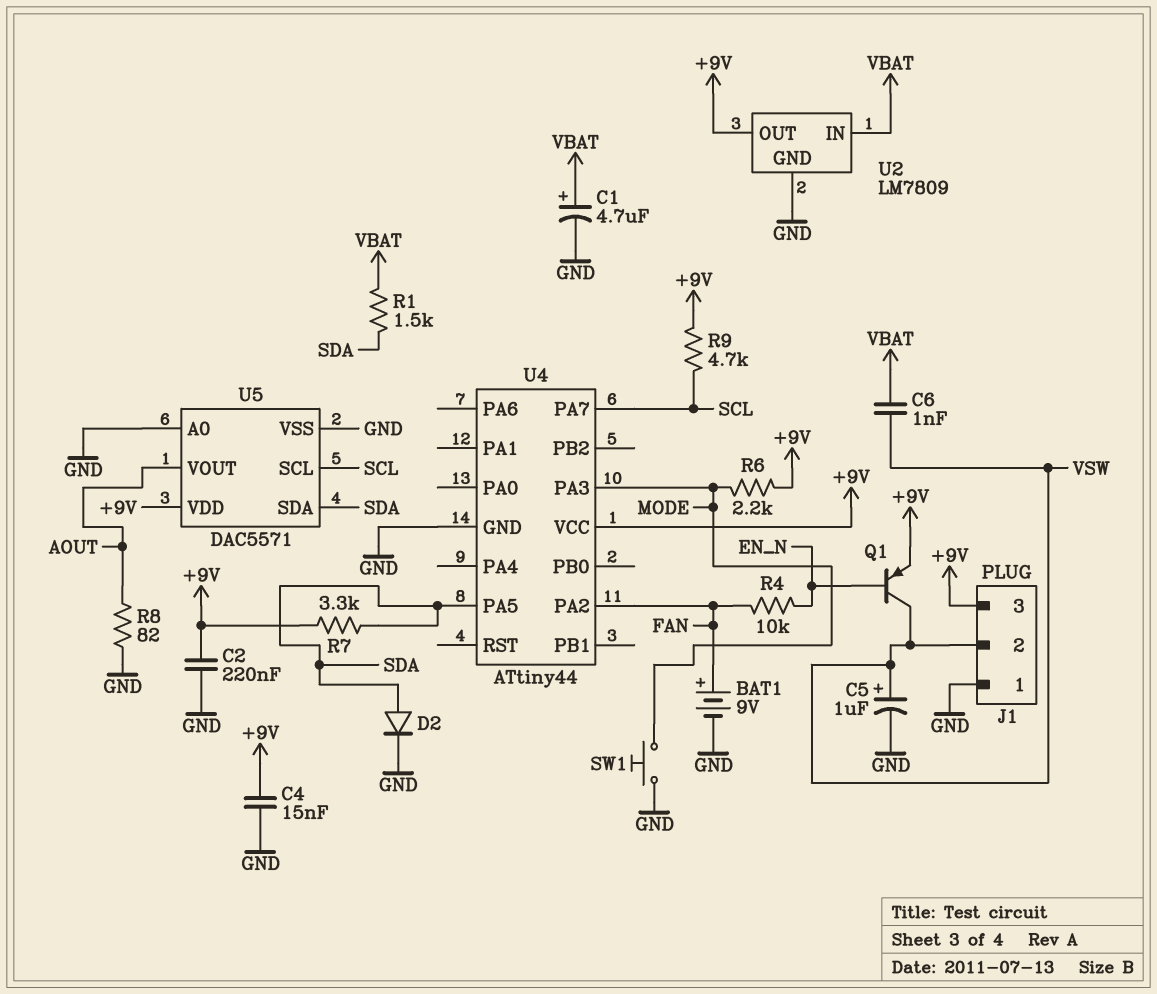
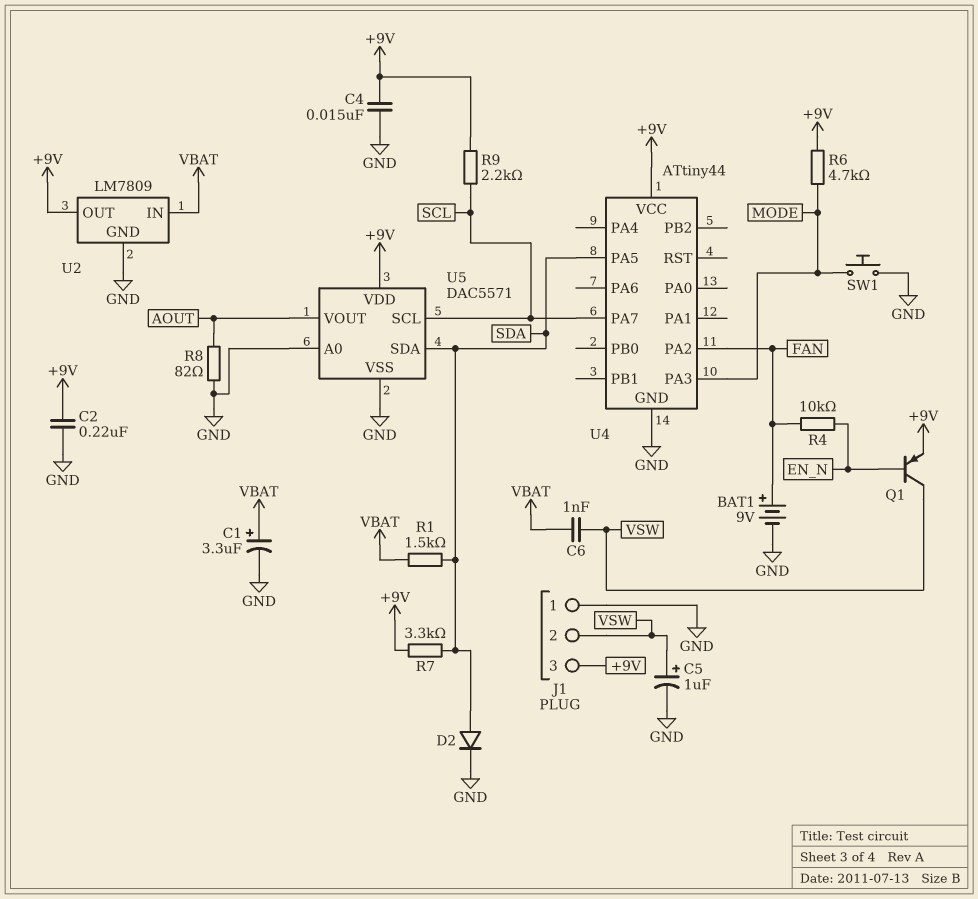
C1: 4.7uF (plus VBAT, minus GND) -> 3.3uF (plus VBAT, minus GND)
R6: 2.2k (+9V, MODE) -> 4.7k (+9V, MODE)
R9: 4.7k (+9V, SCL) -> 2.2k (+9V, SCL)

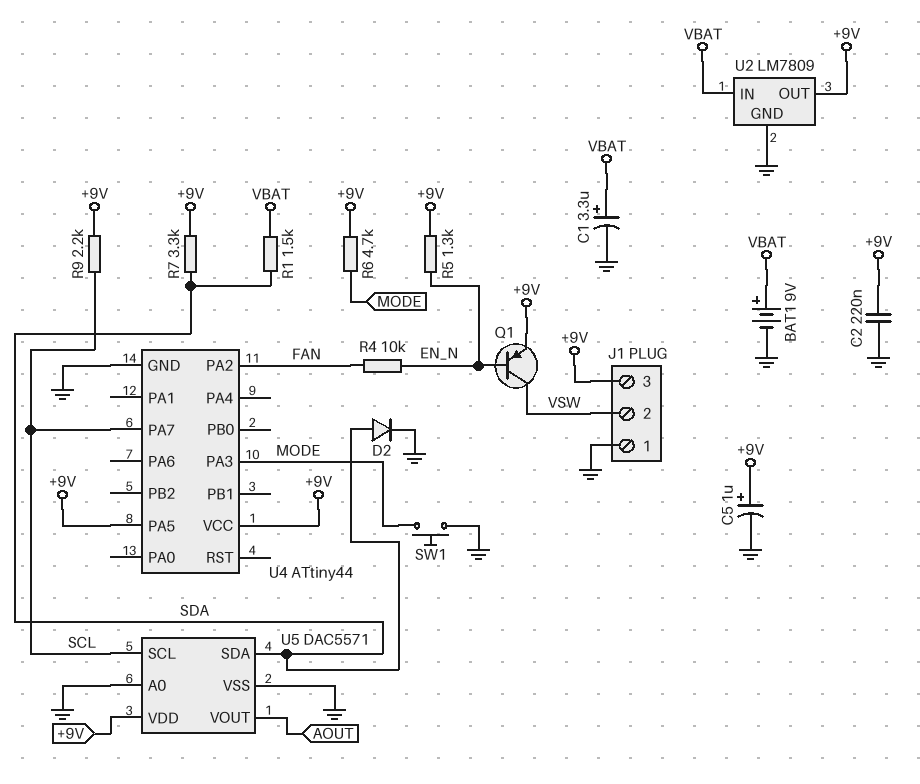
BAT1: 9V (plus FAN, minus GND) -> 9V (plus VBAT, minus GND)
C4: 15nF (+9V, GND) -> none
C5: 1uF (plus VSW, minus GND) -> 1uF (plus +9V, minus GND)
C6: 1nF (VBAT, VSW) -> none
R5: none -> 1.3k (+9V, EN_N)
R8: 82 (AOUT, GND) -> none
U4 pin PA5: SDA -> +9V

